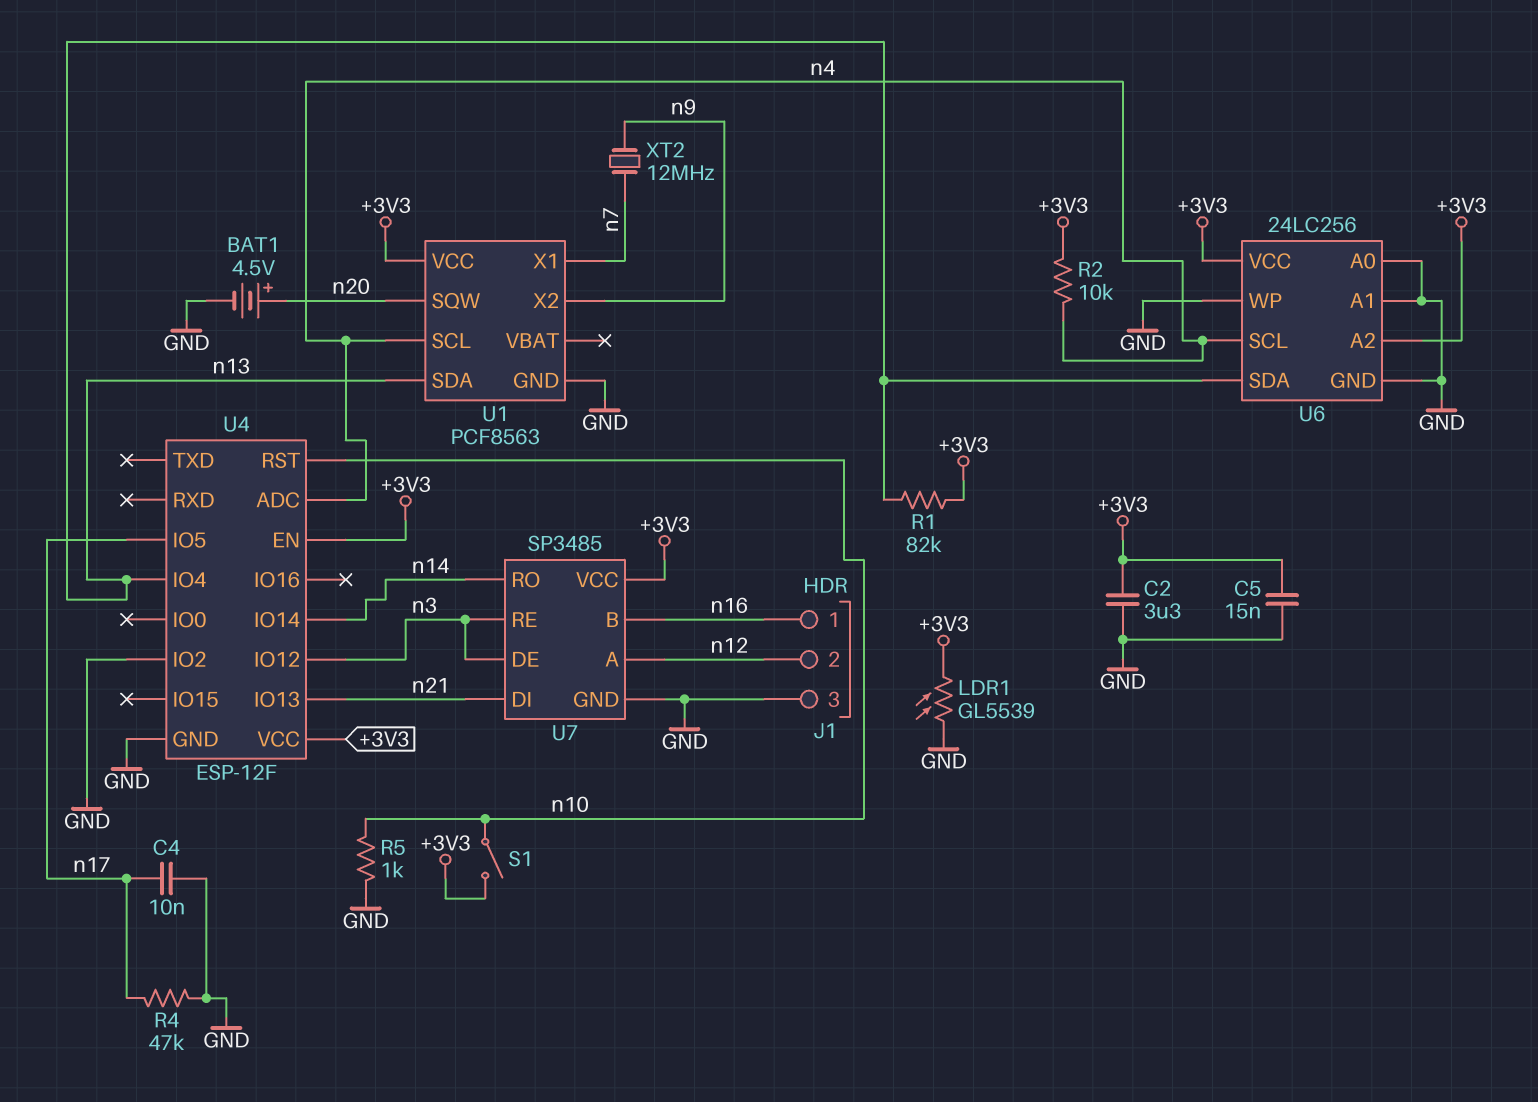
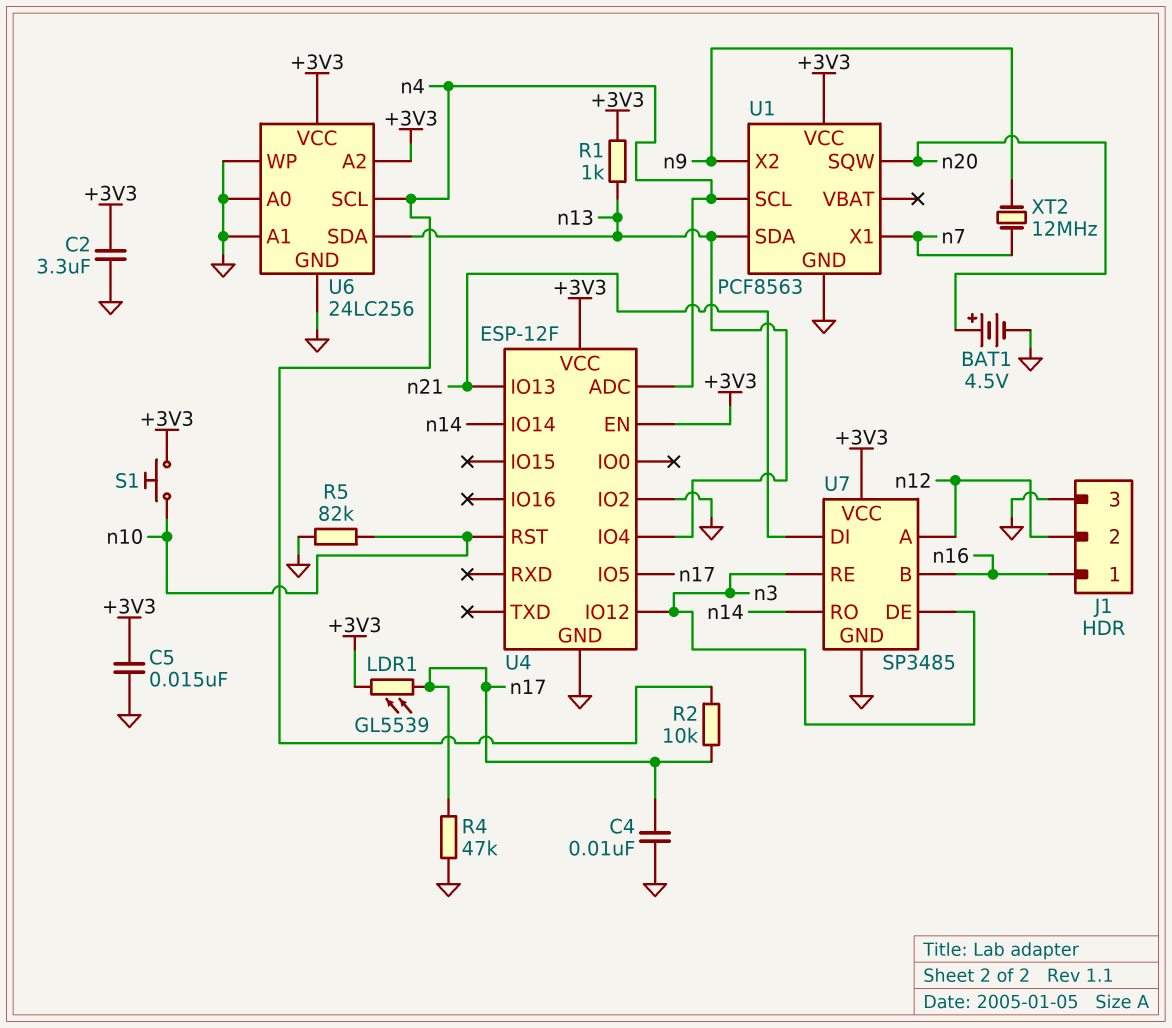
LDR1: GL5539 (+3V3, GND) -> GL5539 (+3V3, n17)
R1: 82k (+3V3, n13) -> 1k (+3V3, n13)
R2: 10k (+3V3, n4) -> 10k (n4, n17)
R5: 1k (GND, n10) -> 82k (GND, n10)
S1: switch (+3V3, n10) -> button (+3V3, n10)

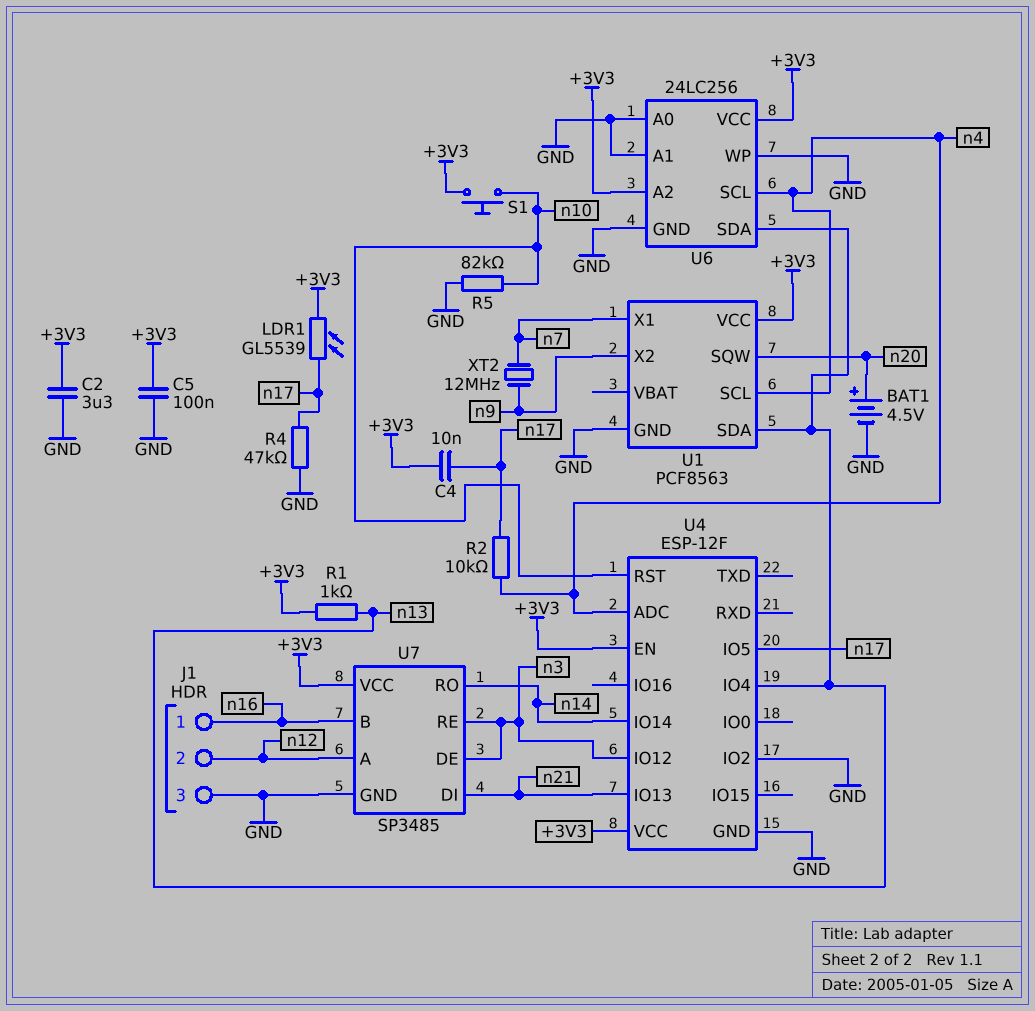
C4: 10nF (GND, n17) -> 10nF (+3V3, n17)
C5: 15nF (+3V3, GND) -> 100nF (+3V3, GND)

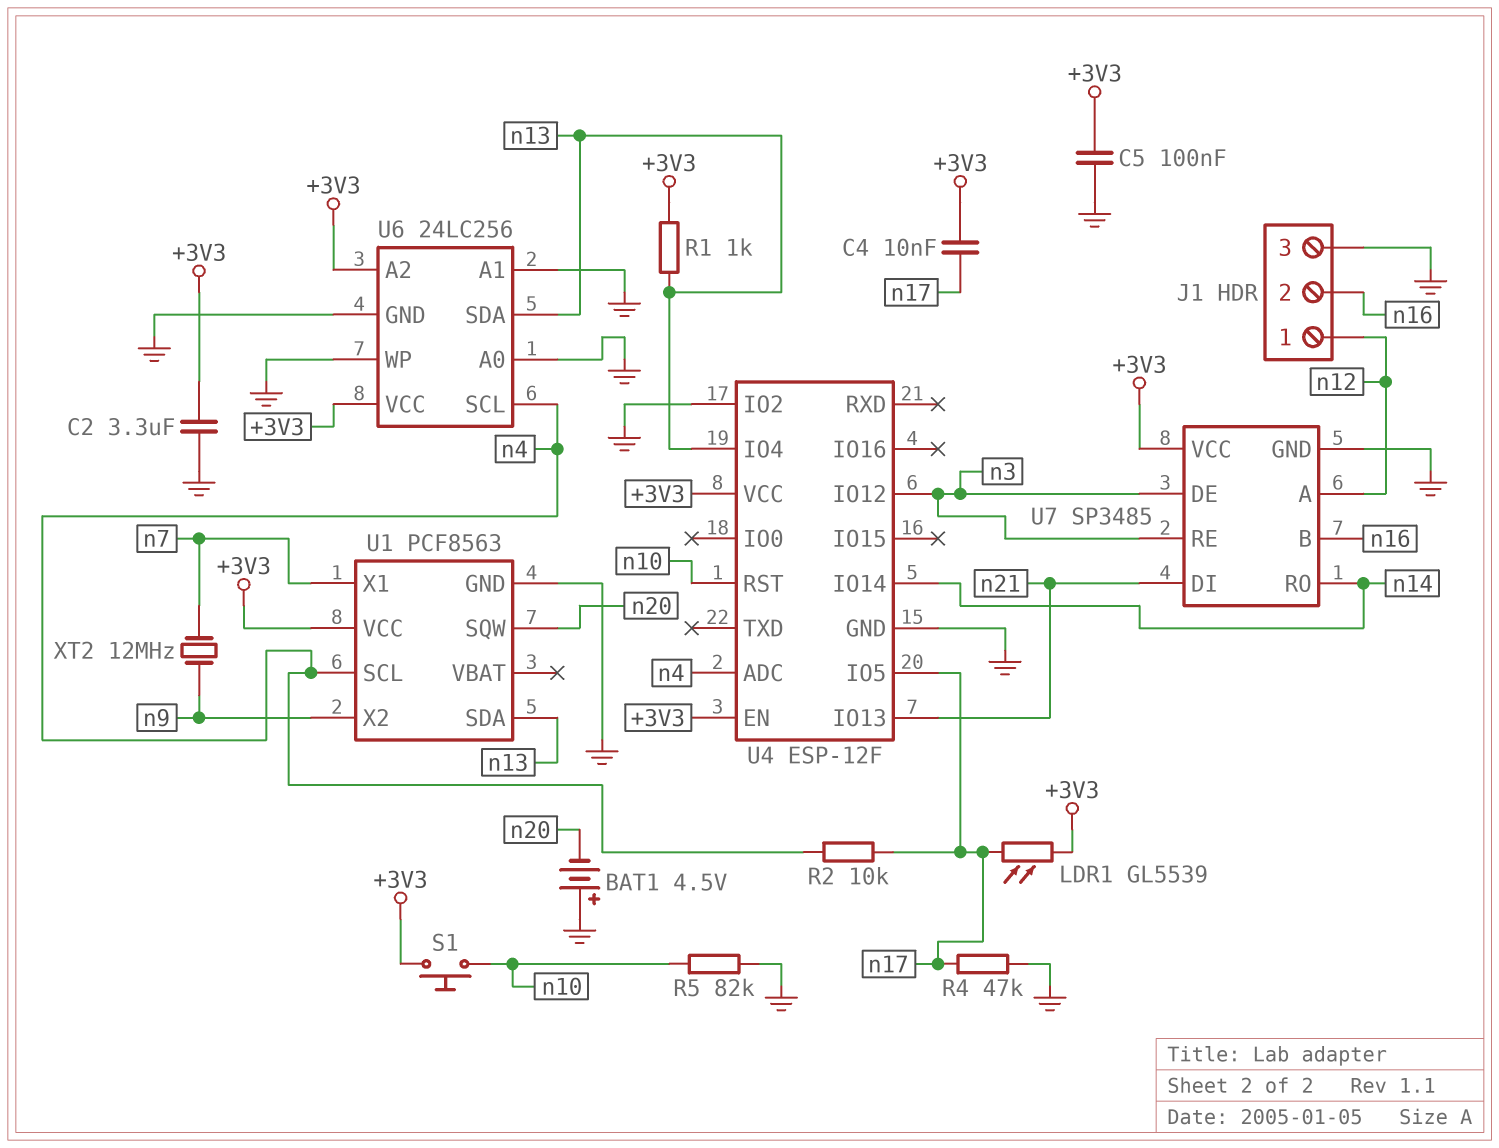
BAT1: 4.5V (plus n20, minus GND) -> 4.5V (plus GND, minus n20)
J1 pin 1: n16 -> n12
J1 pin 2: n12 -> n16

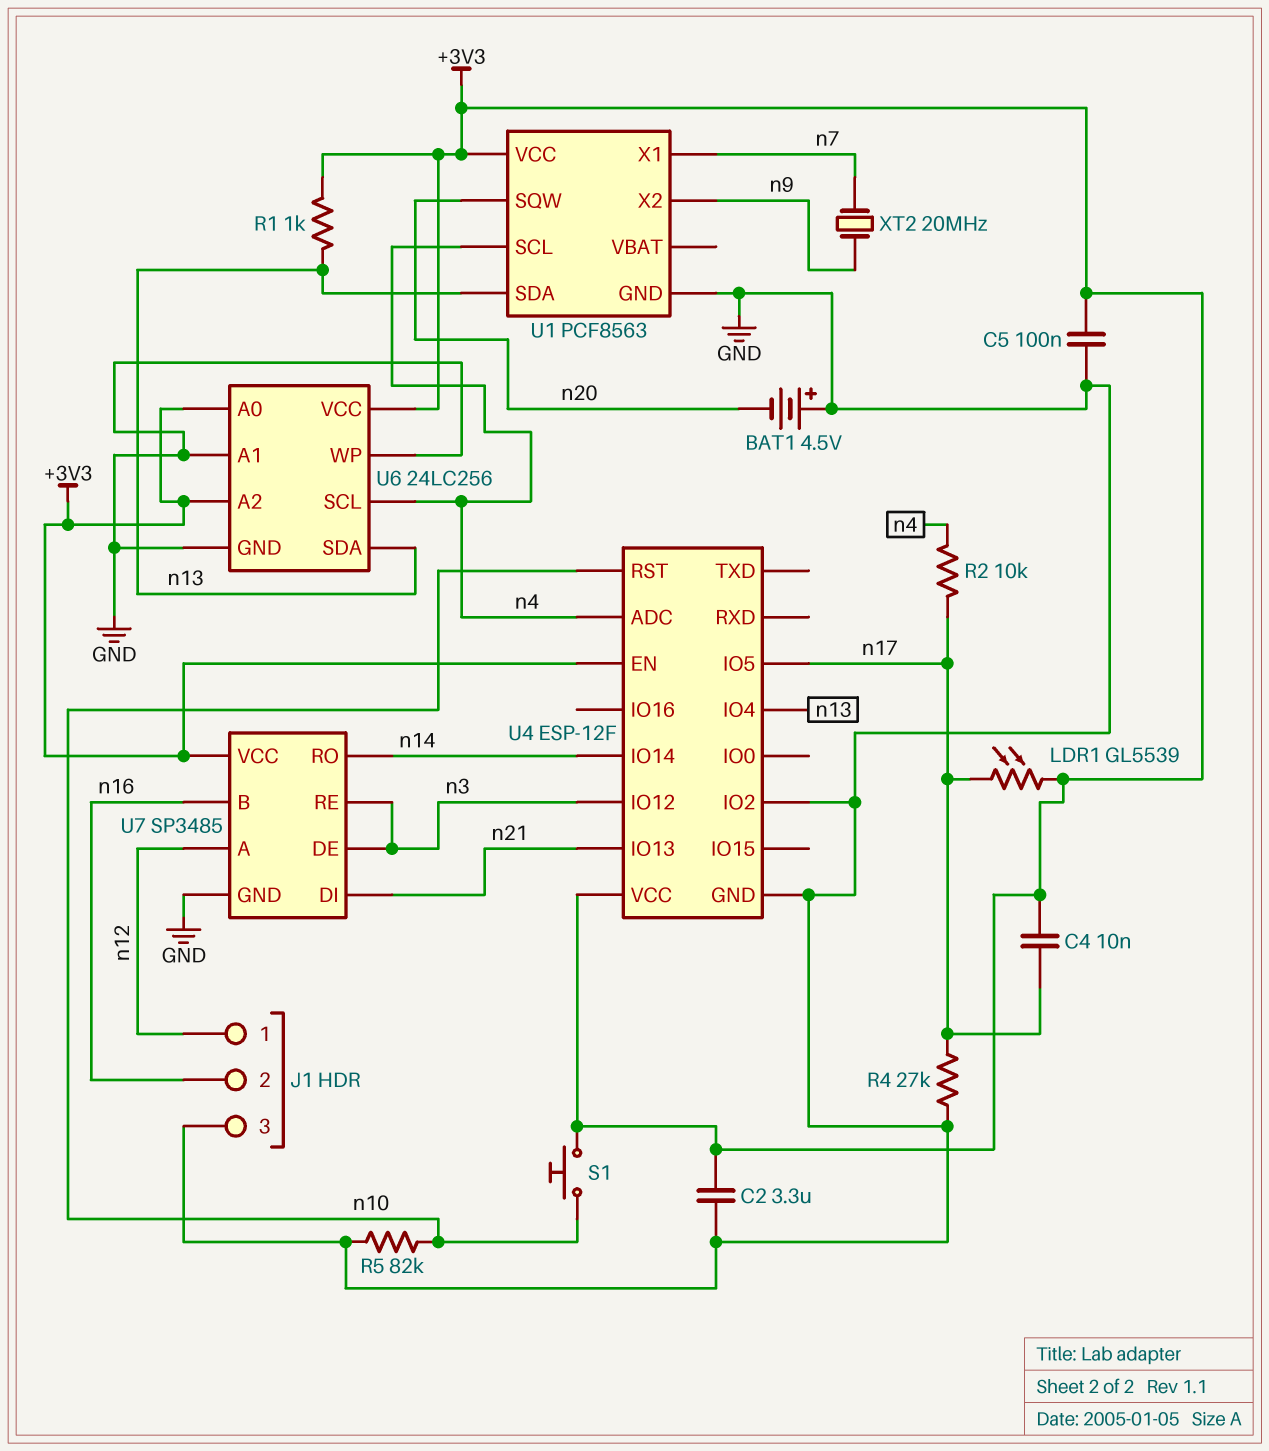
R4: 47k (GND, n17) -> 27k (GND, n17)
U6 pin A0: GND -> +3V3
XT2: 12MHz (n7, n9) -> 20MHz (n7, n9)

